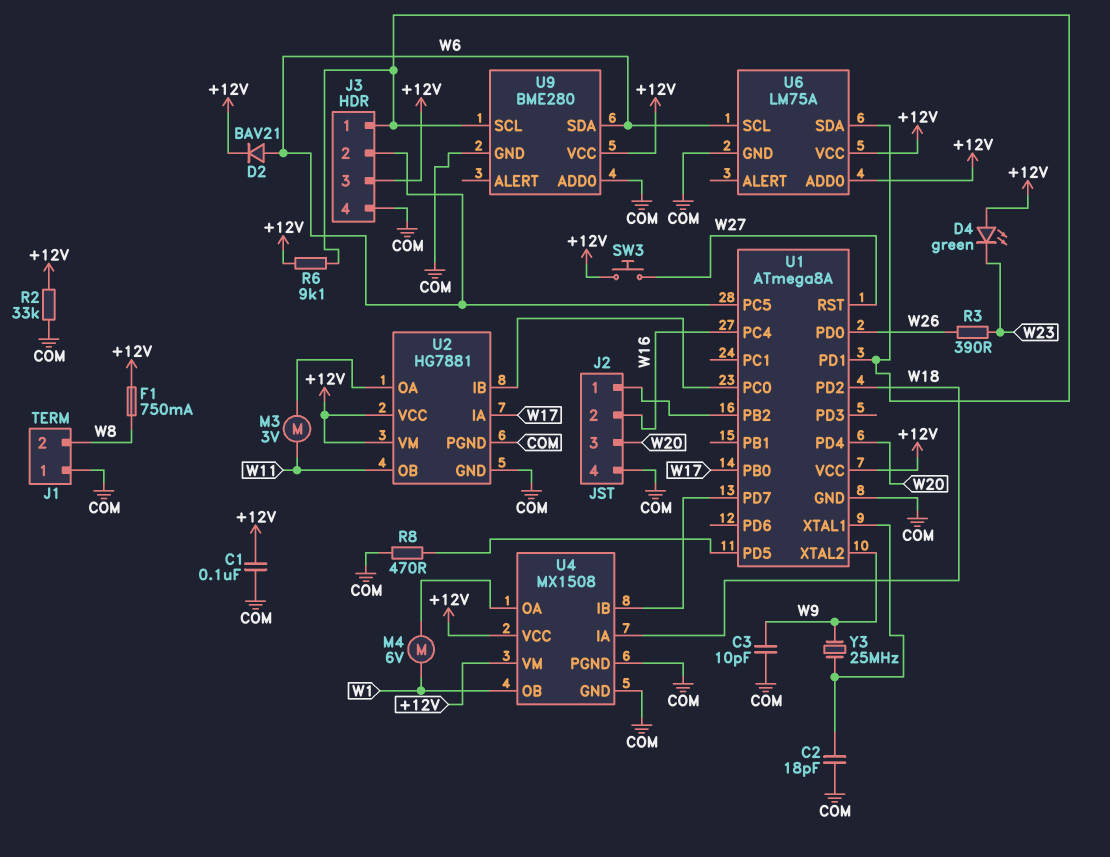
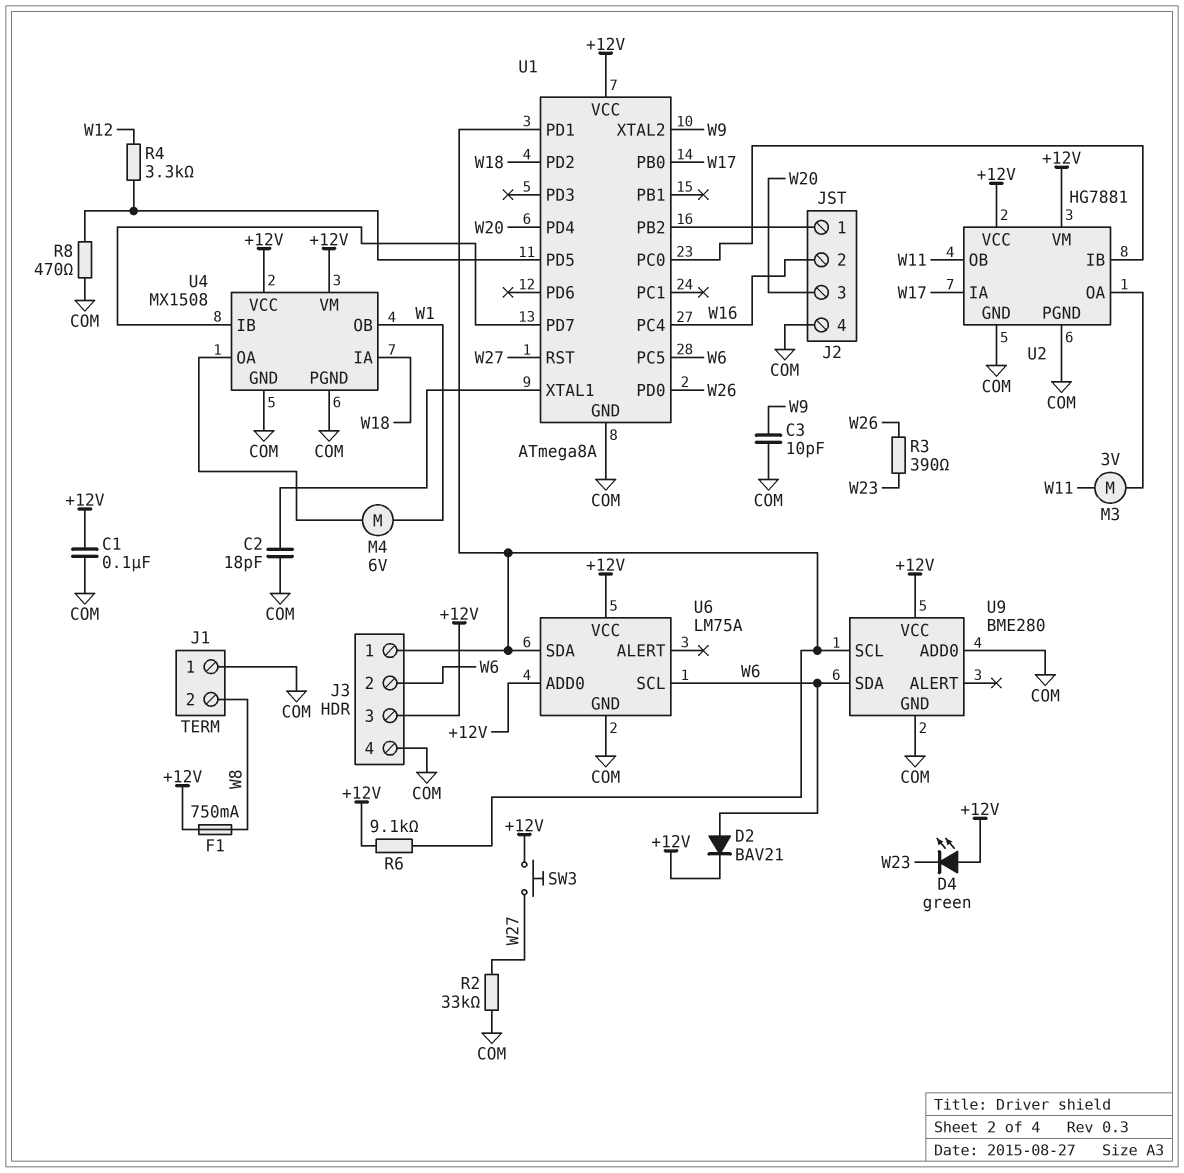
R2: 33k (+12V, COM) -> 33k (COM, W27)
R4: none -> 3.3k (U1/PD5, W12)
Y3: 25MHz (U1/XTAL1, W9) -> none

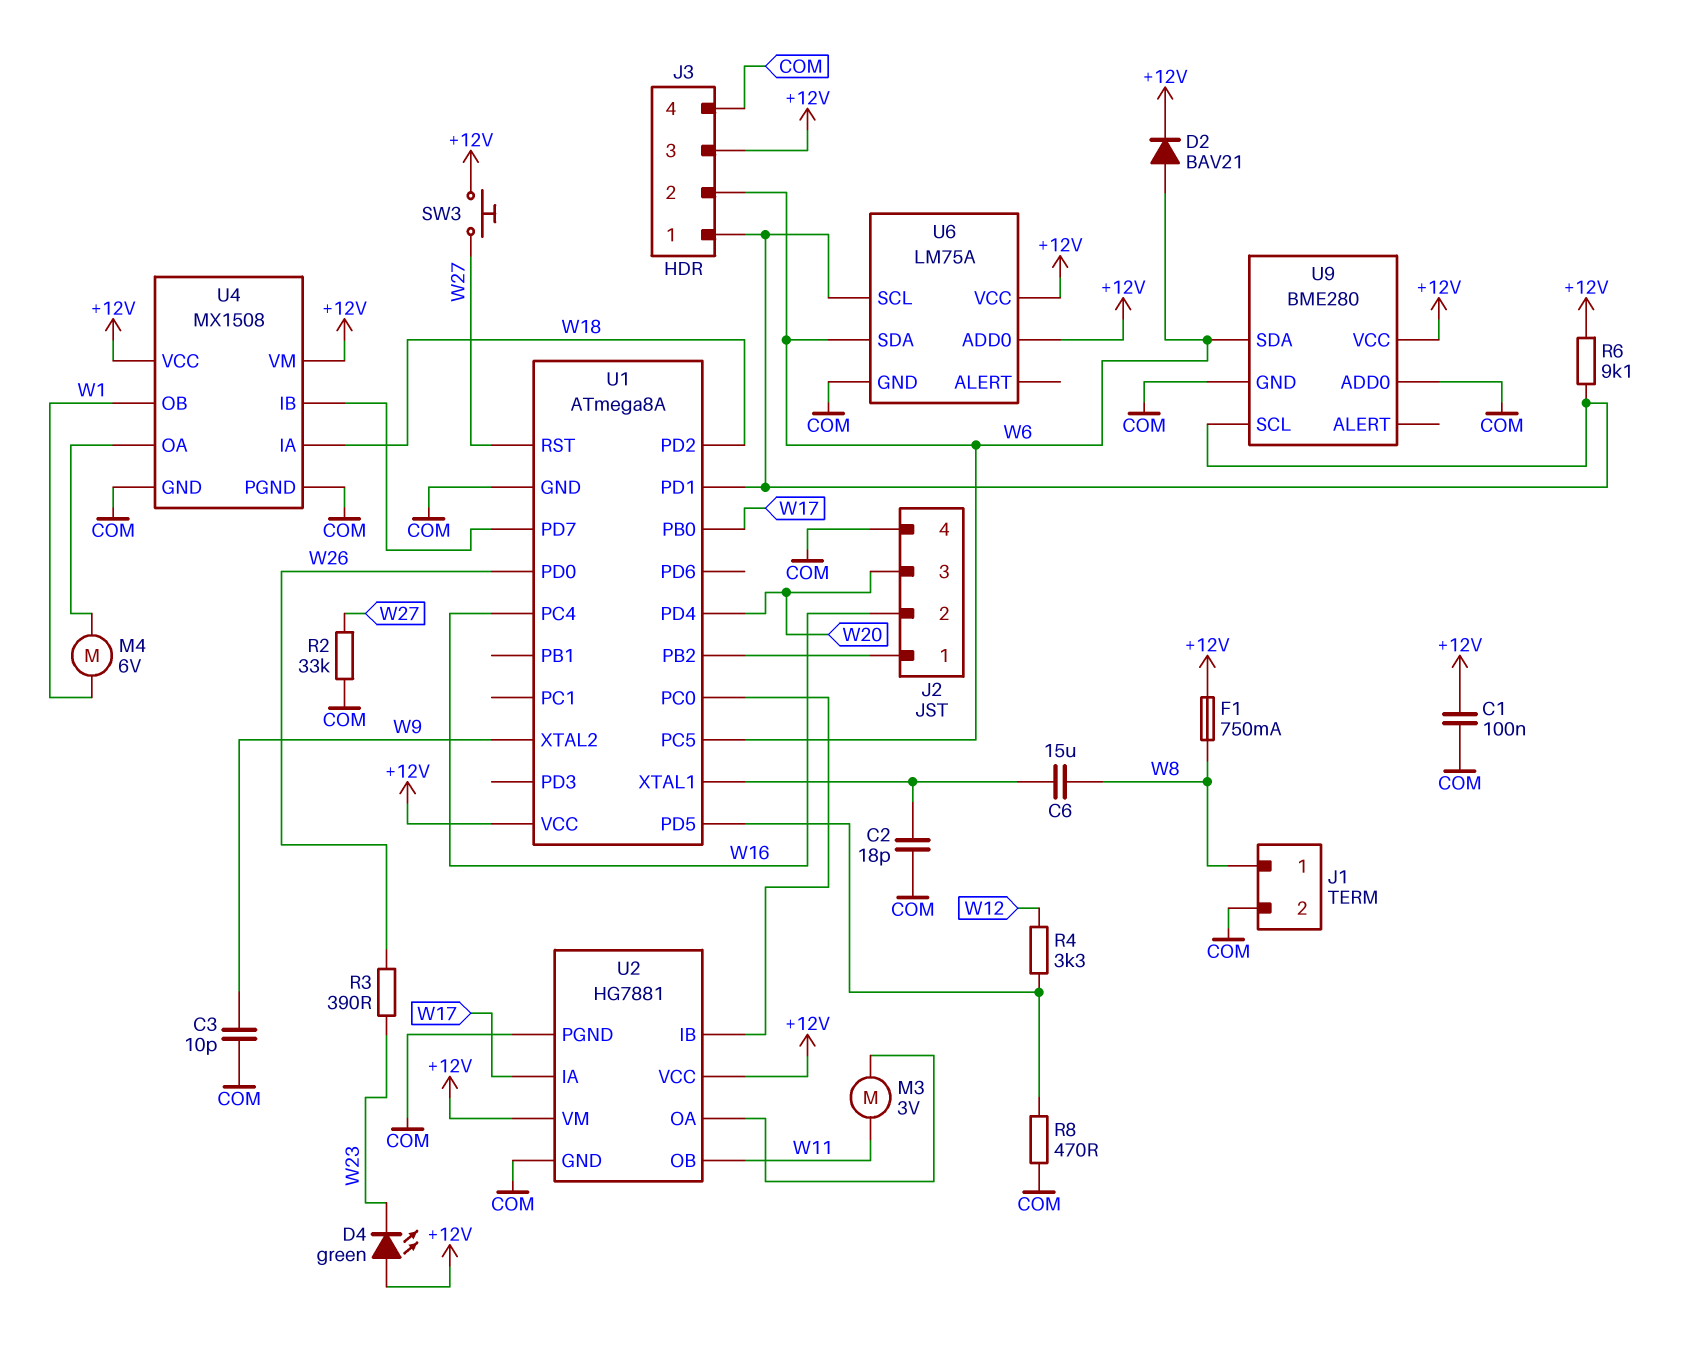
C6: none -> 15uF (U1/XTAL1, W8)
J1 pin 1: COM -> W8
J1 pin 2: W8 -> COM
U6 pin SCL: W6 -> J3/1
U6 pin SDA: J3/1 -> W6

